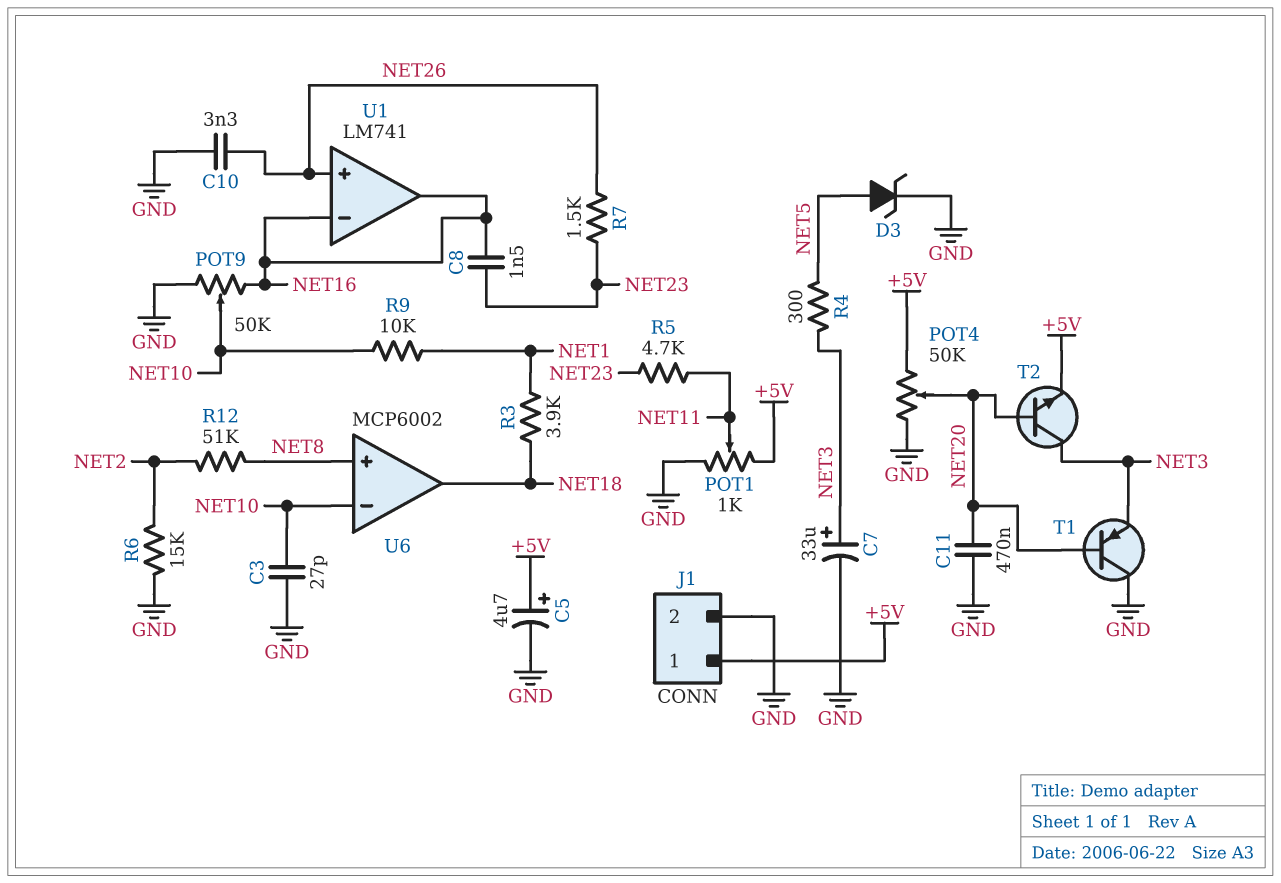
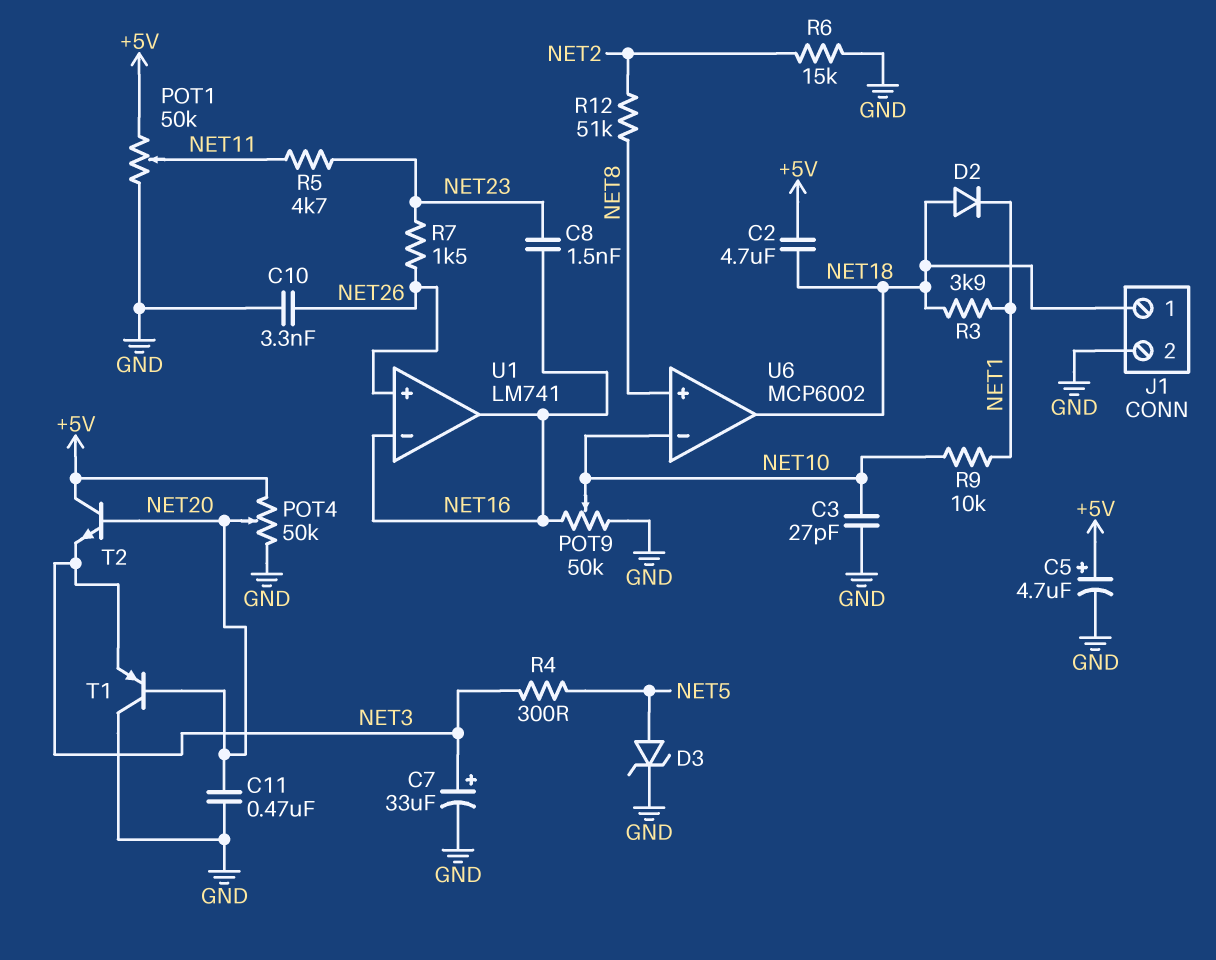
C2: none -> 4.7uF (+5V, NET18)
D2: none -> diode (A NET18, K NET1)
J1 pin 1: +5V -> NET18
POT1: 1k (+5V, GND, wiper NET11) -> 50k (+5V, GND, wiper NET11)
T2: NPN (B NET20, C NET3, E +5V) -> NPN (B NET20, C +5V, E NET3)

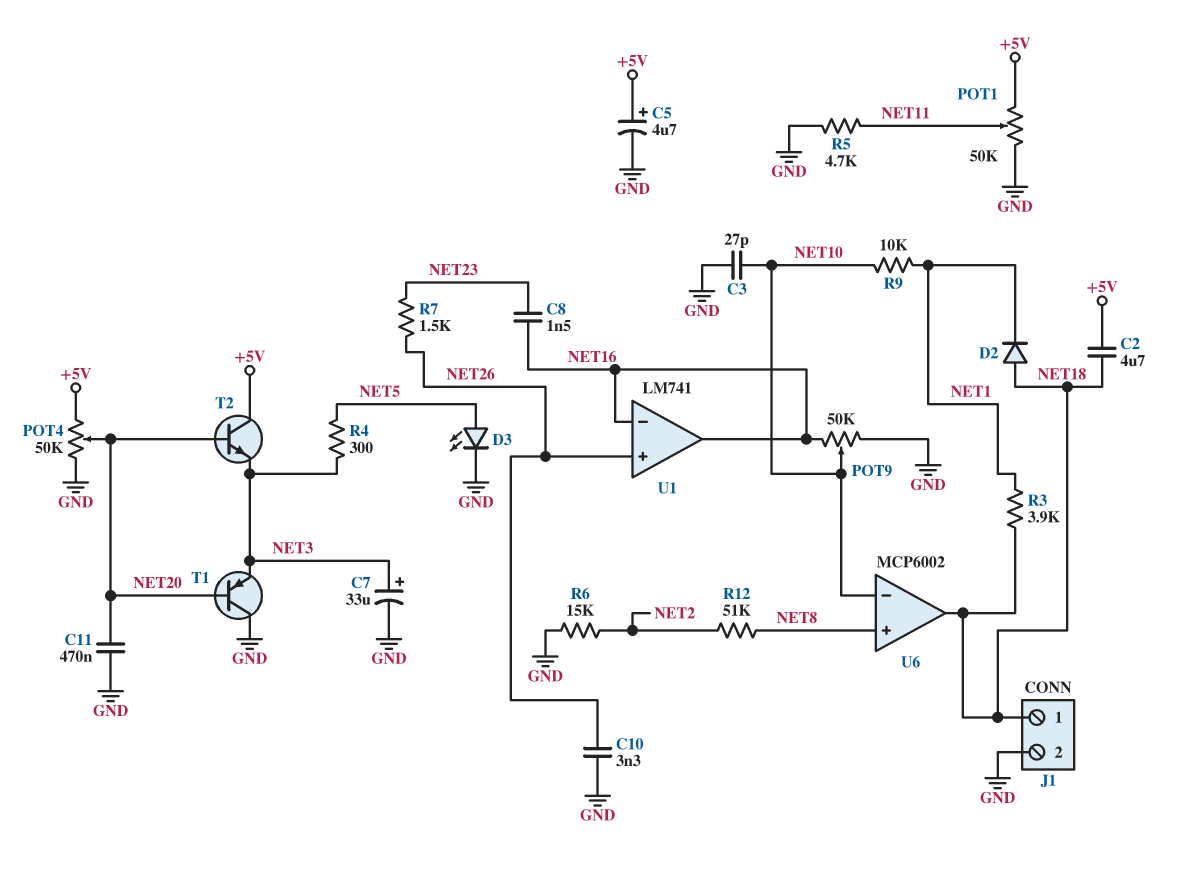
D3: zener (A NET5, K GND) -> LED (A NET5, K GND)
R5: 4.7k (NET11, NET23) -> 4.7k (GND, NET11)

